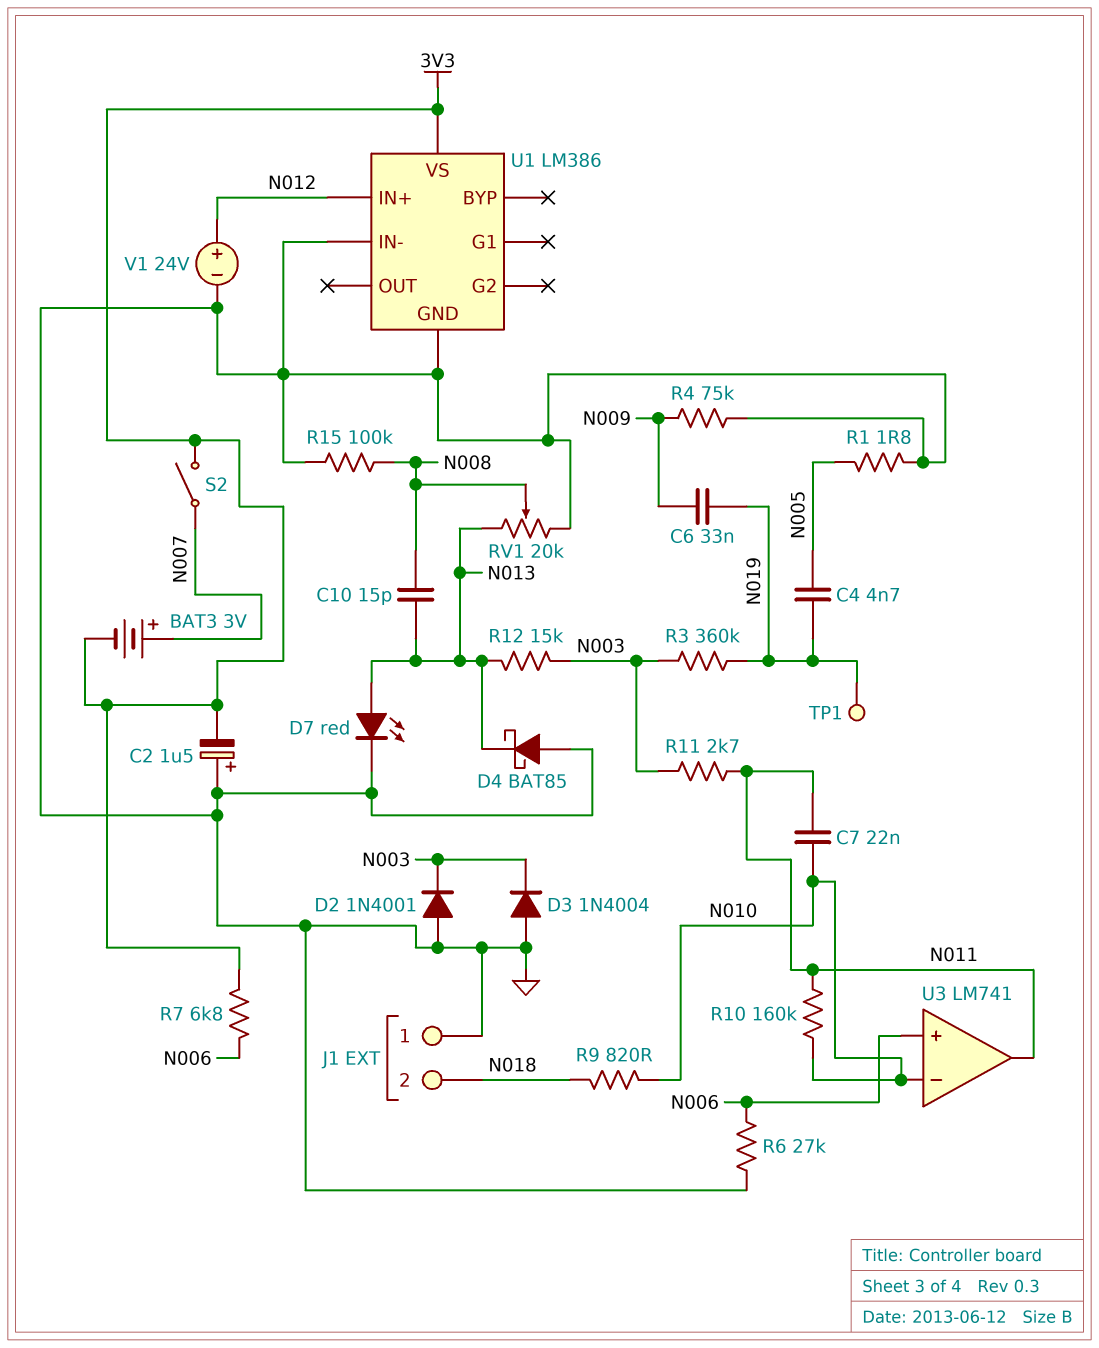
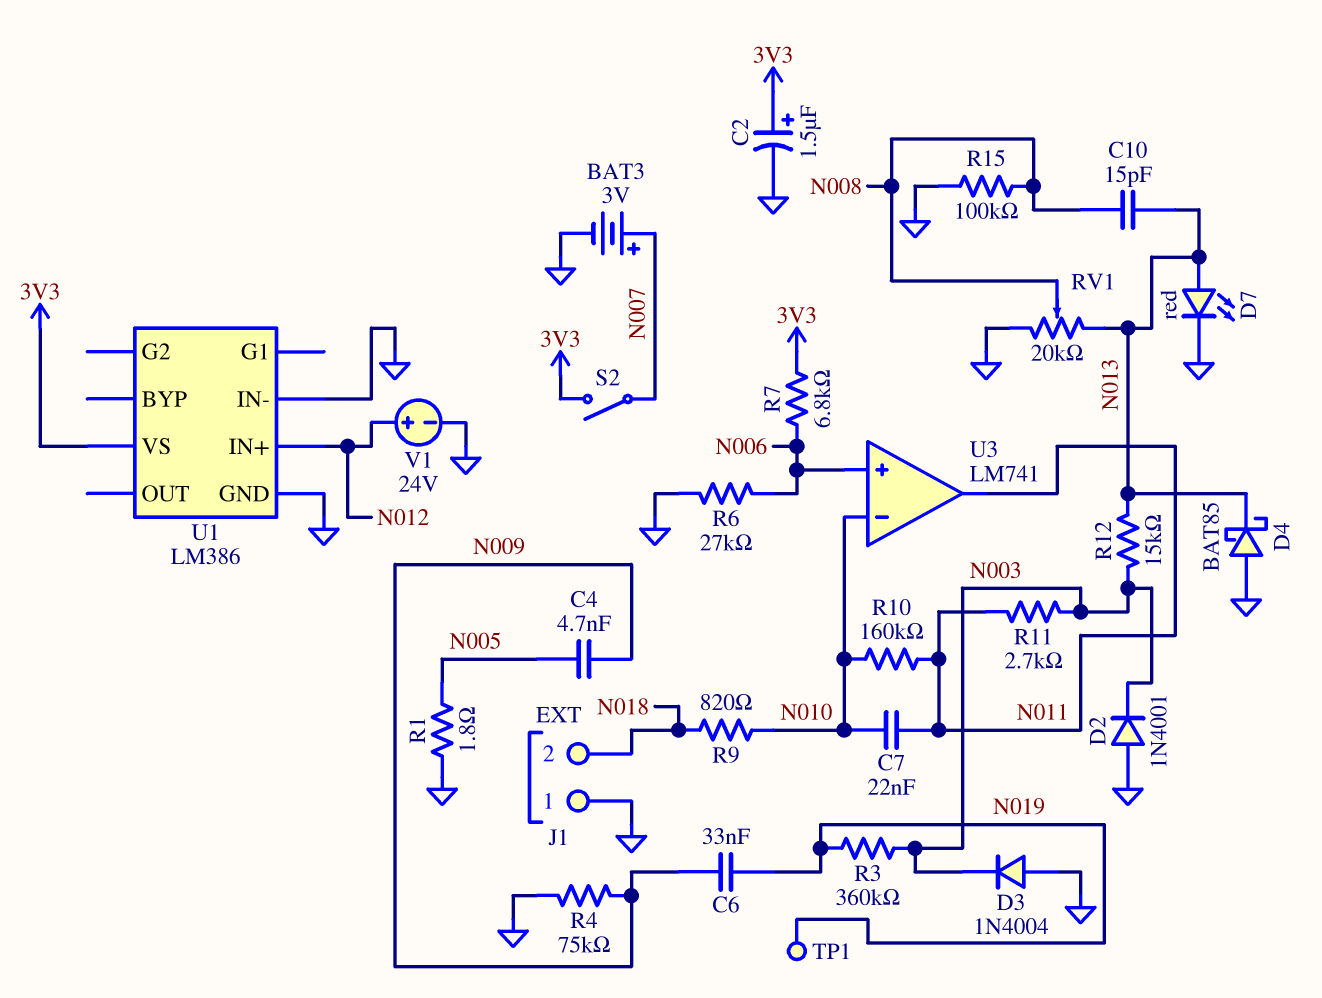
BAT3: 3V (plus N007, minus 3V3) -> 3V (plus N007, minus GND)
C2: 1.5uF (plus GND, minus 3V3) -> 1.5uF (plus 3V3, minus GND)
C4: 4.7nF (N005, N019) -> 4.7nF (N005, N009)

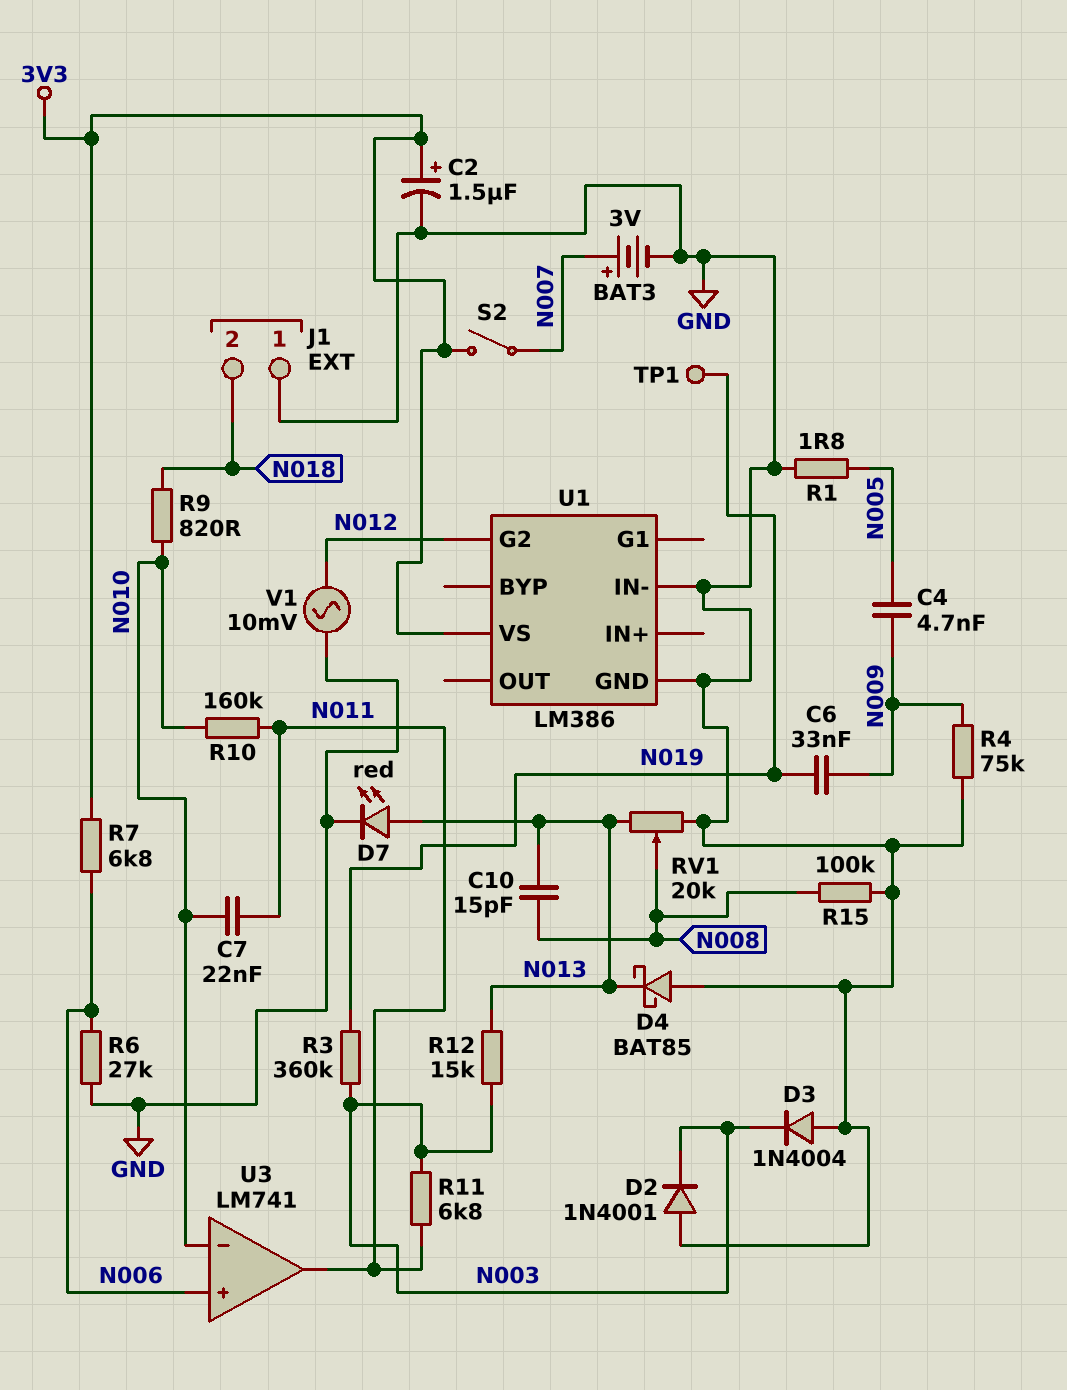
R11: 2.7k (N003, N011) -> 6.8k (N003, N011)
U1 pin G2: none -> N012
U1 pin IN+: N012 -> none
V1: 24V (plus N012, minus GND) -> AC 10mV (GND, N012)

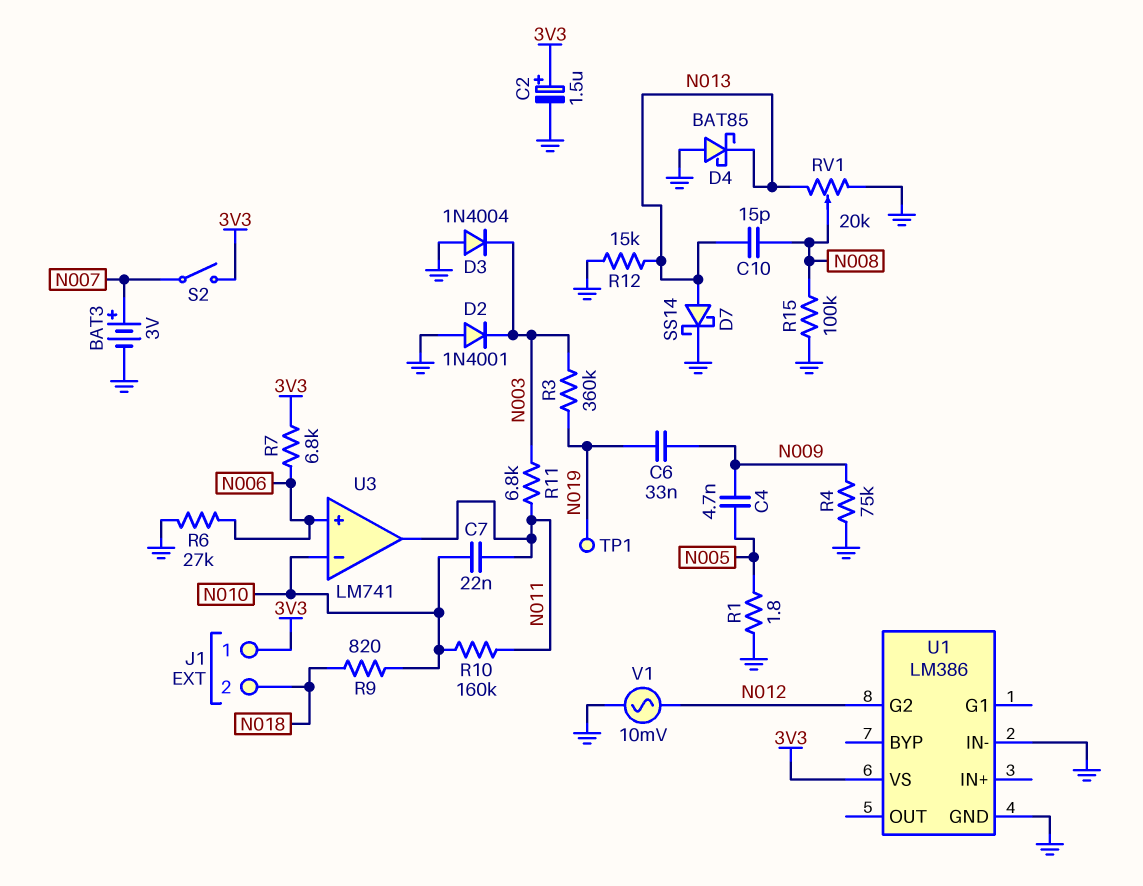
D7: LED red (A N013, K GND) -> schottky SS14 (A N013, K GND)
J1 pin 1: GND -> 3V3
R12: 15k (N003, N013) -> 15k (GND, N013)

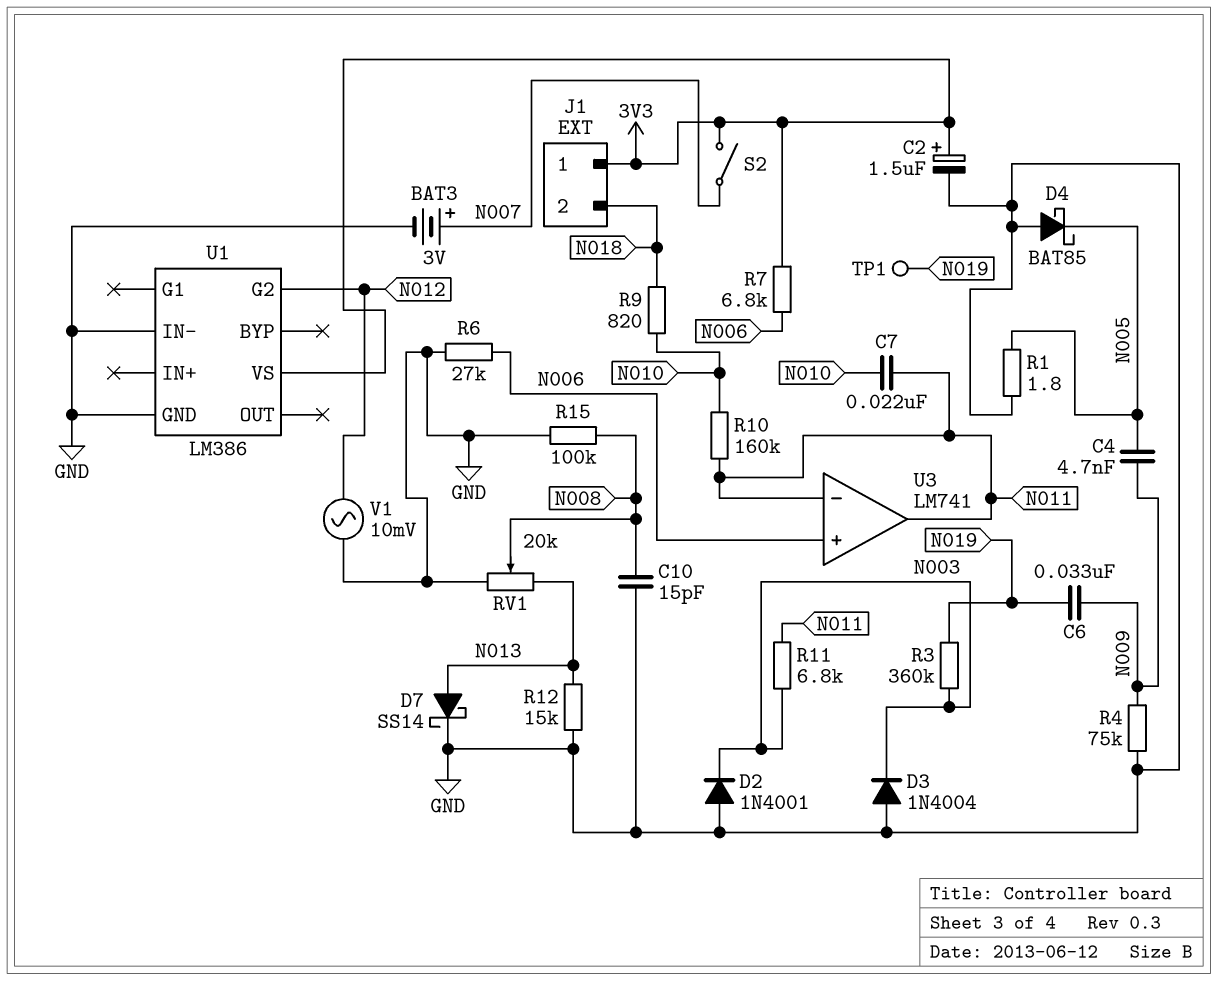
C10: 15pF (N008, N013) -> 15pF (GND, N008)
D4: schottky BAT85 (A GND, K N013) -> schottky BAT85 (A GND, K N005)
U3 pin in-: N010 -> N011

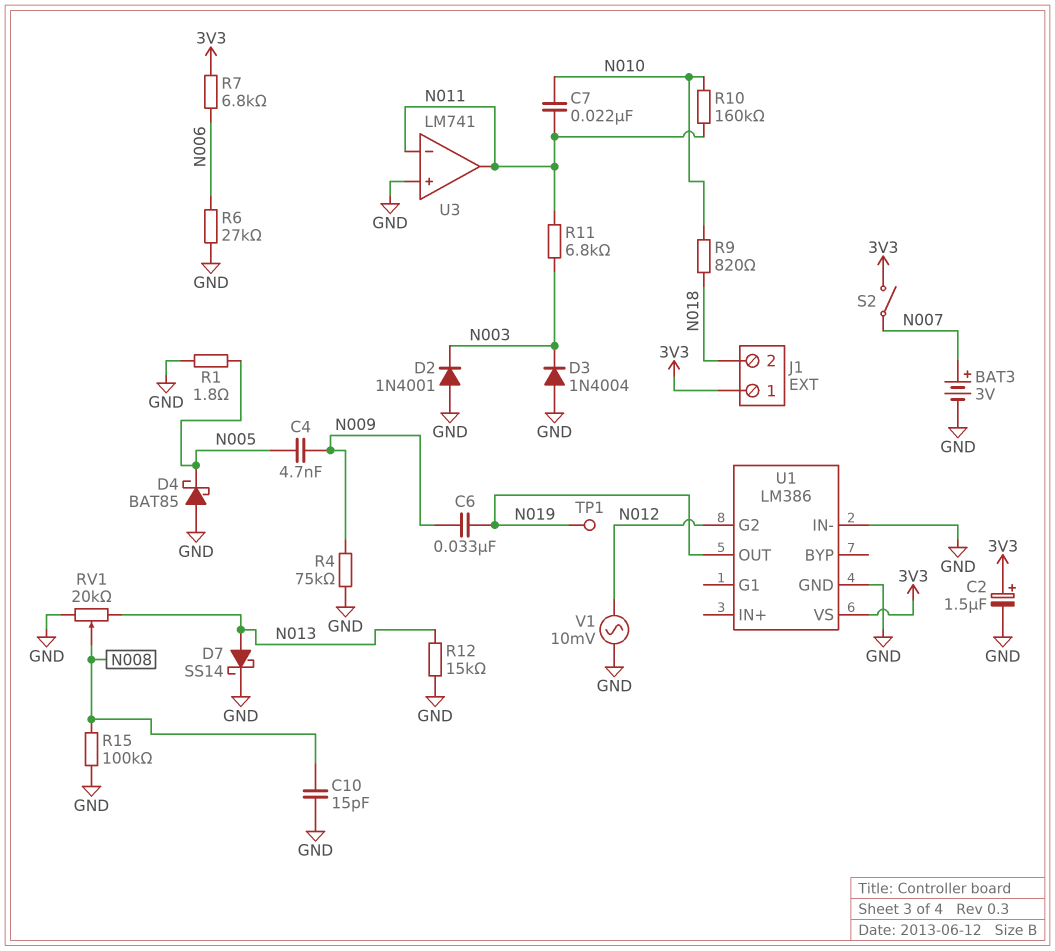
R3: 360k (N003, N019) -> none
U1 pin OUT: none -> N019
U3 pin in+: N006 -> GND

